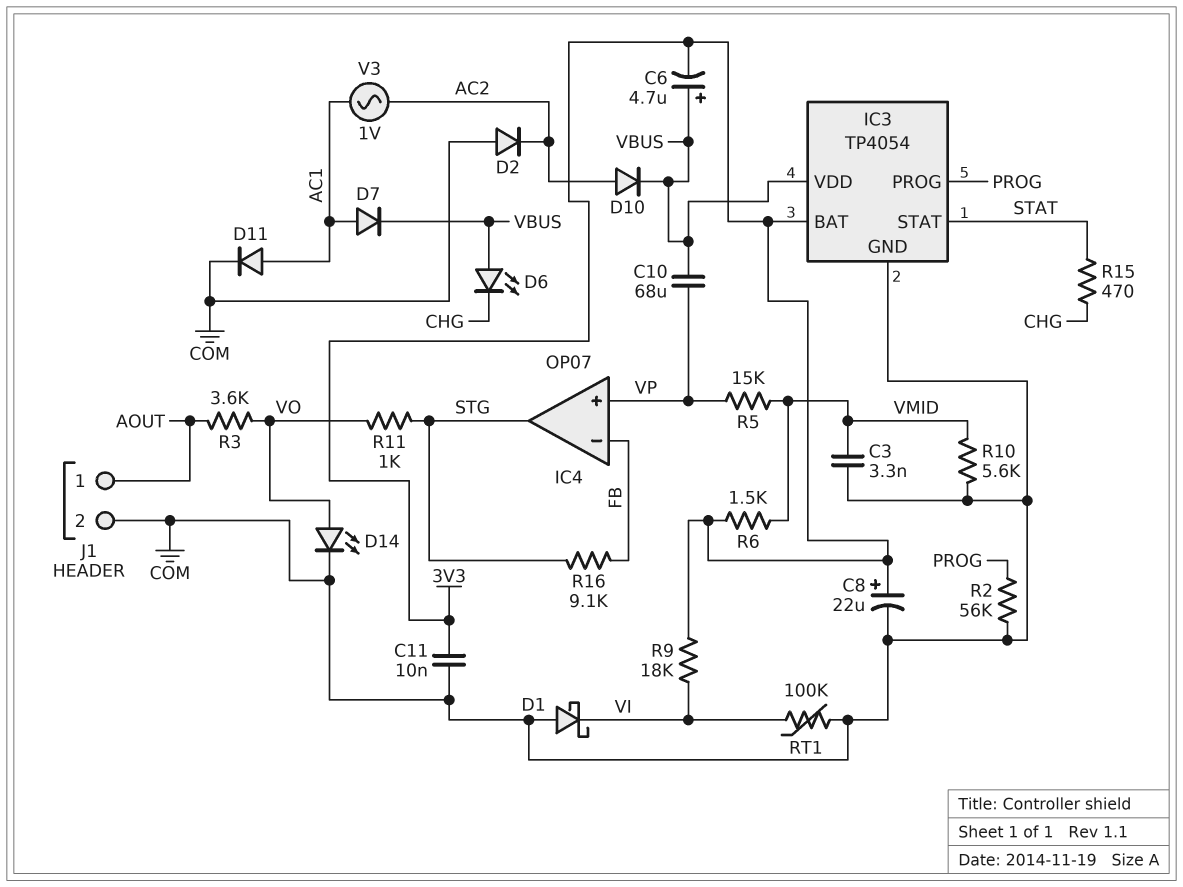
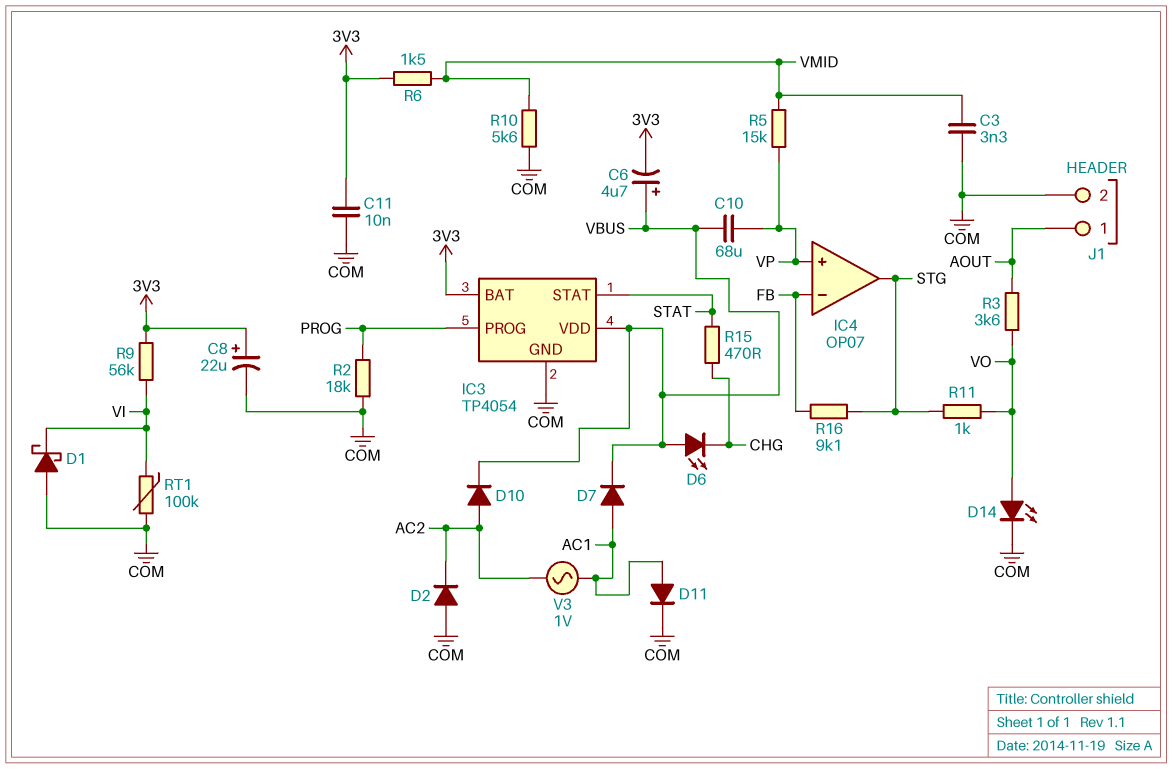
R2: 56k (COM, PROG) -> 18k (COM, PROG)
R9: 18k (3V3, VI) -> 56k (3V3, VI)

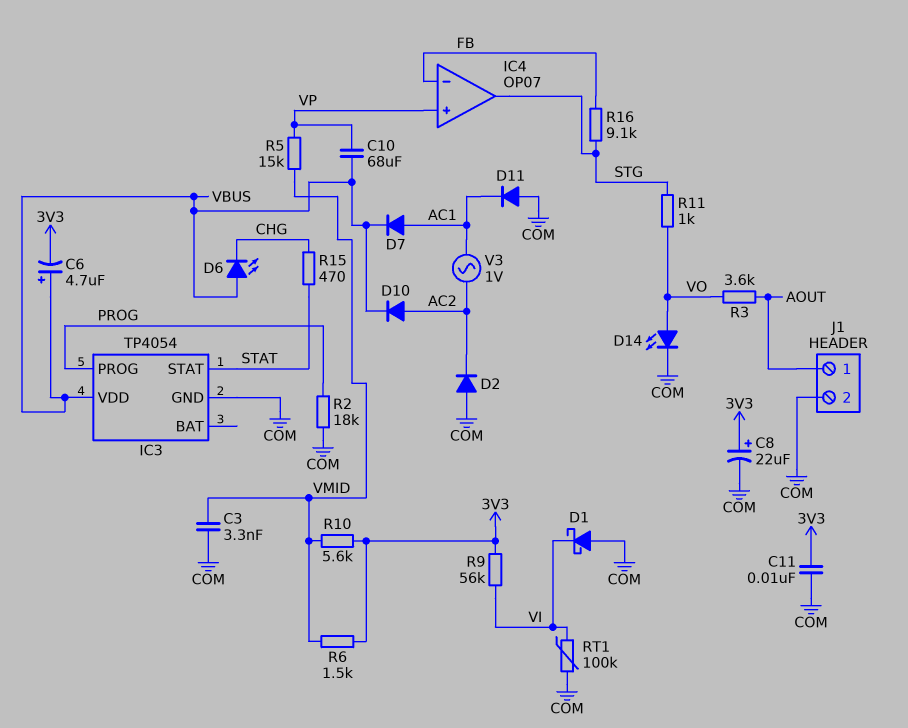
D11: diode (A AC1, K COM) -> diode (A COM, K AC1)
IC3 pin BAT: 3V3 -> none
R10: 5.6k (COM, VMID) -> 5.6k (3V3, VMID)

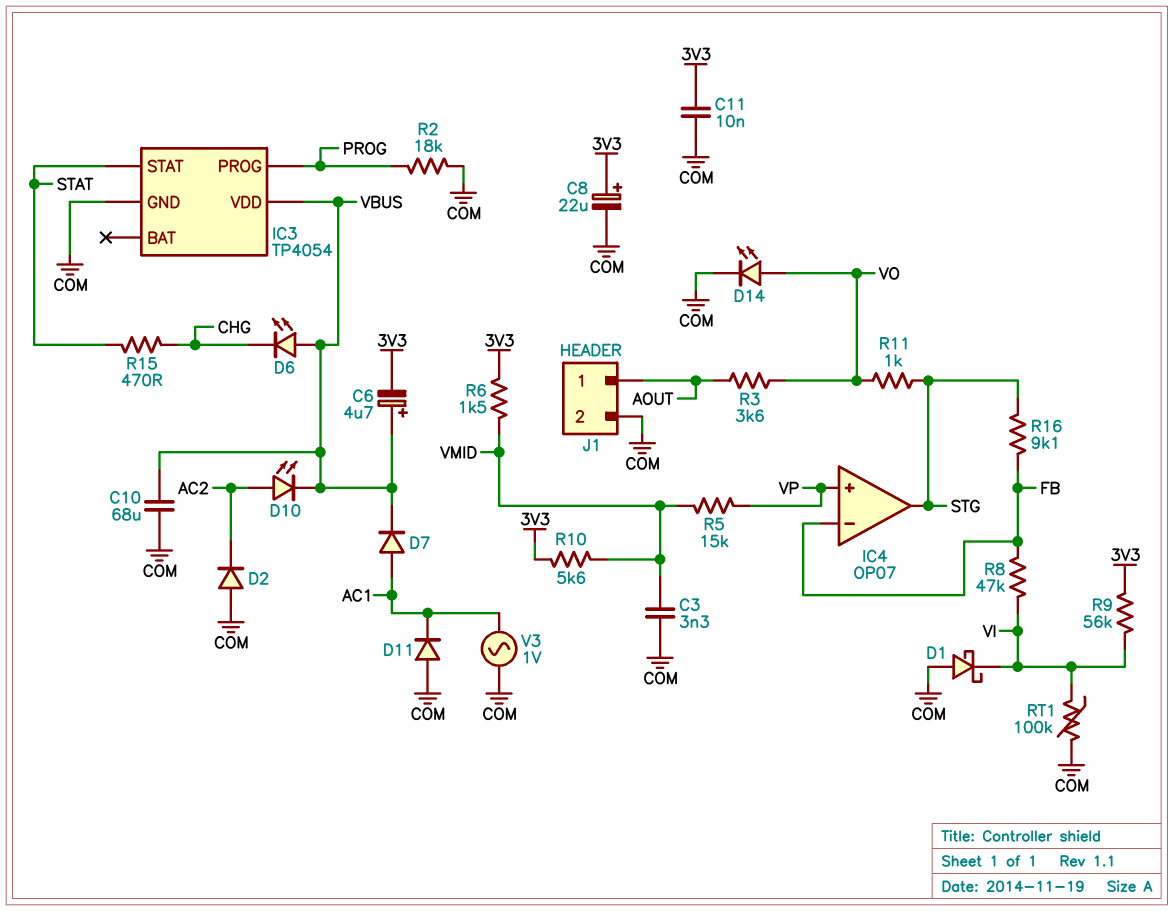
C10: 68uF (VBUS, VP) -> 68uF (COM, VBUS)
D10: diode (A AC2, K VBUS) -> LED (A AC2, K VBUS)
R8: none -> 47k (FB, VI)
V3: AC 1V (AC1, AC2) -> AC 1V (AC1, COM)

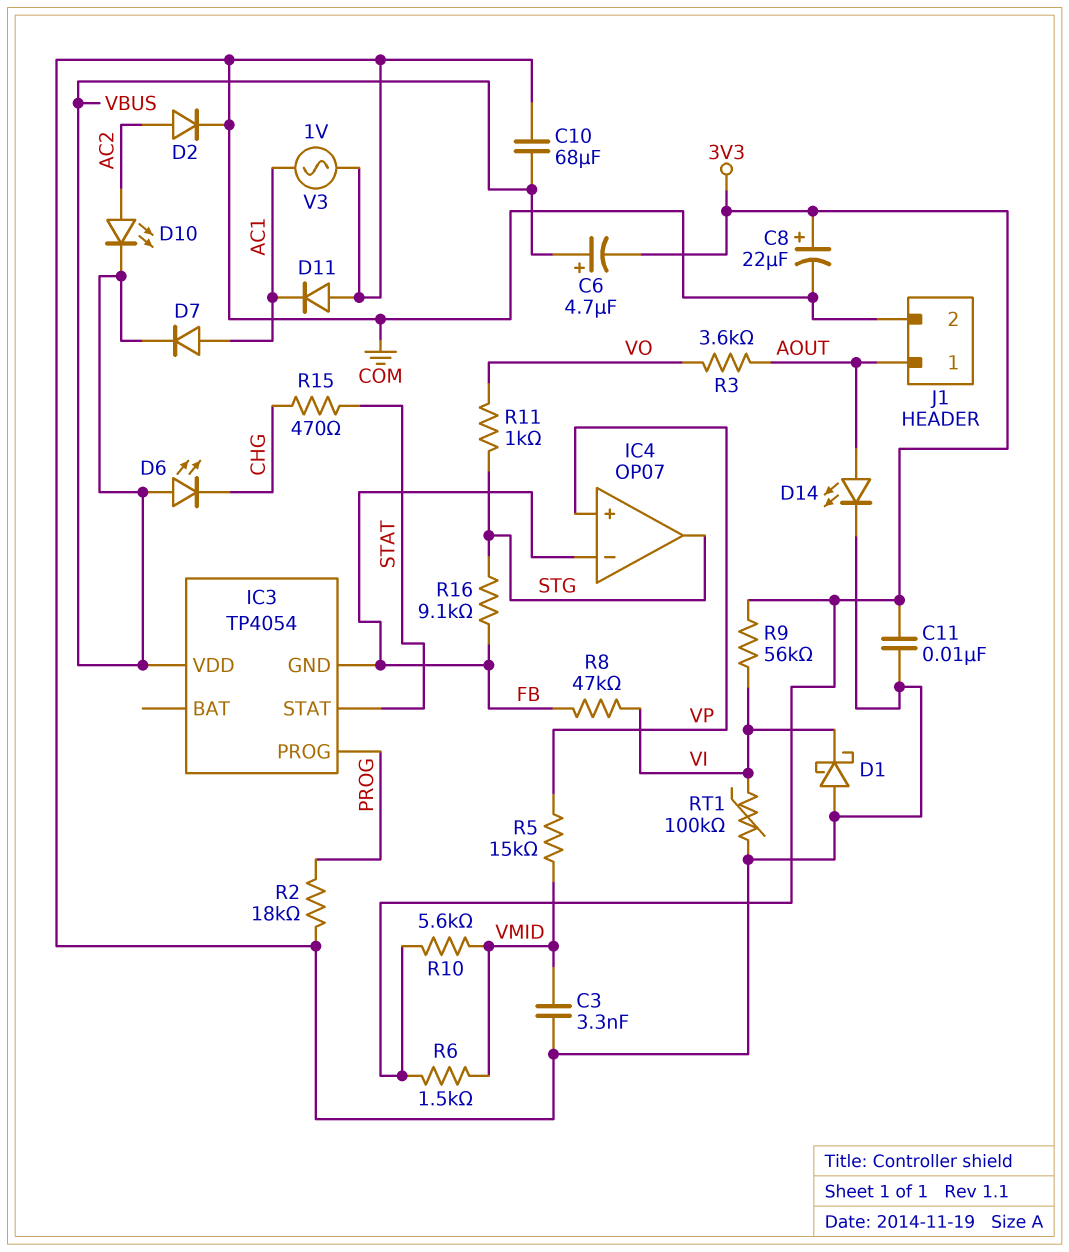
D2: diode (A COM, K AC2) -> diode (A AC2, K COM)
D14: LED (A VO, K COM) -> LED (A AOUT, K COM)
IC3 pin GND: COM -> FB

